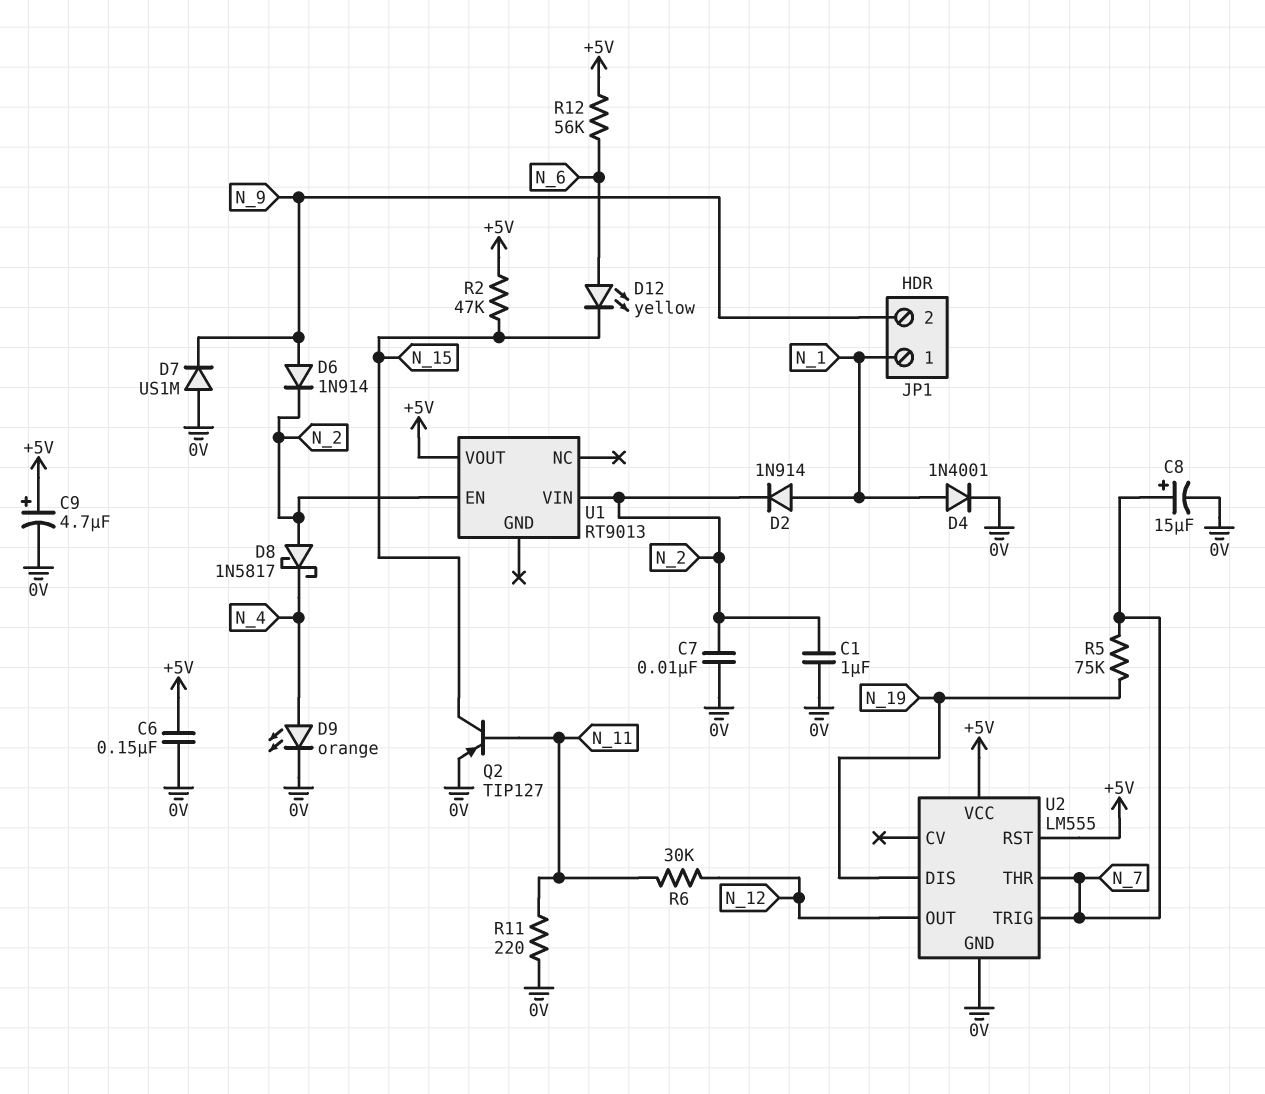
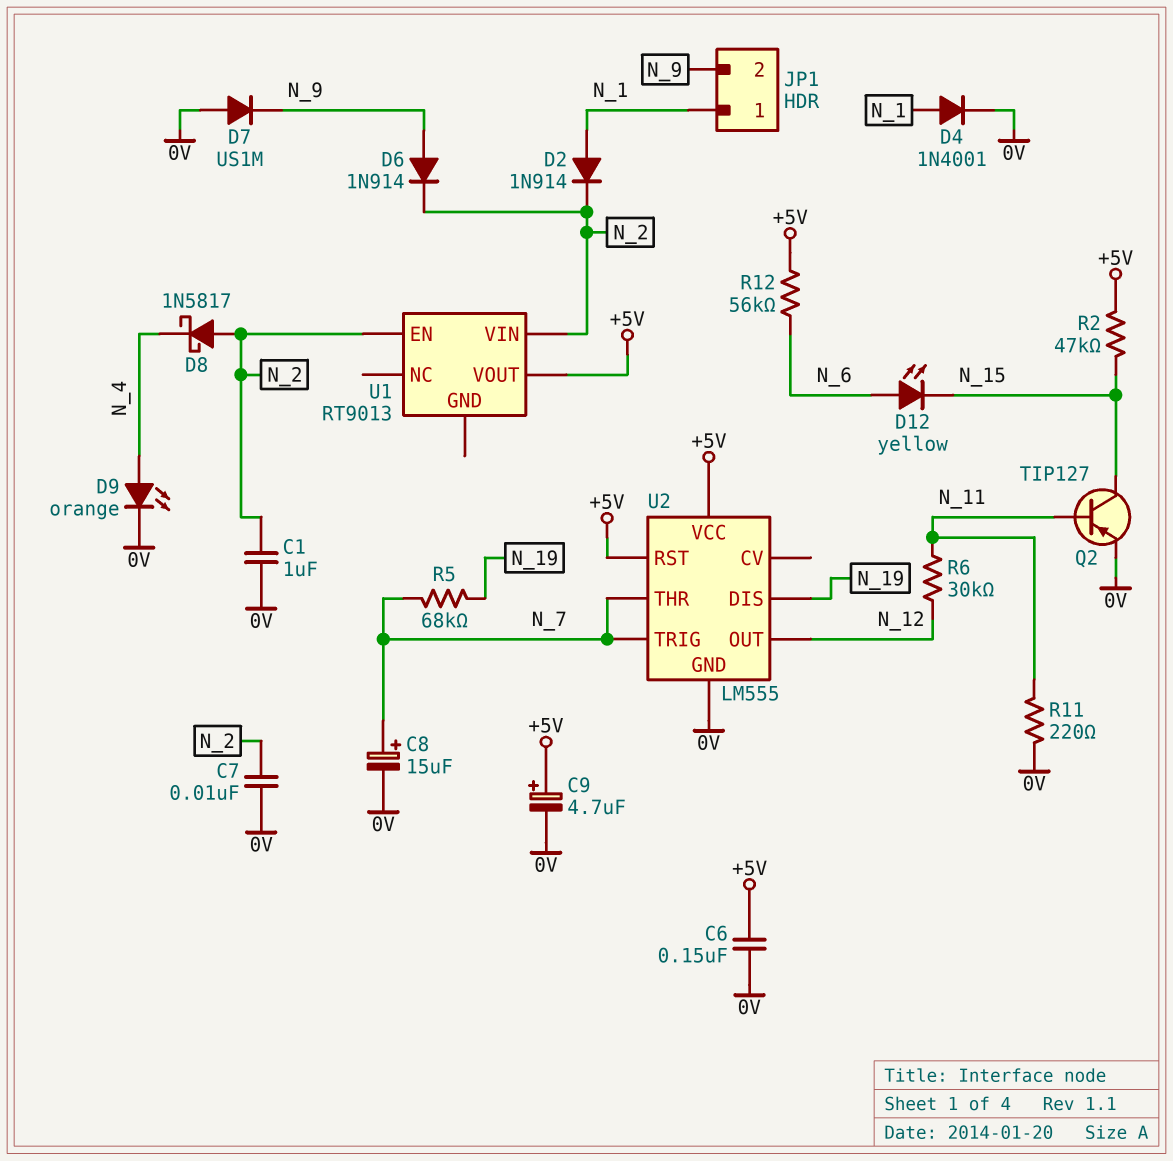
R5: 75k (N_7, N_19) -> 68k (N_7, N_19)

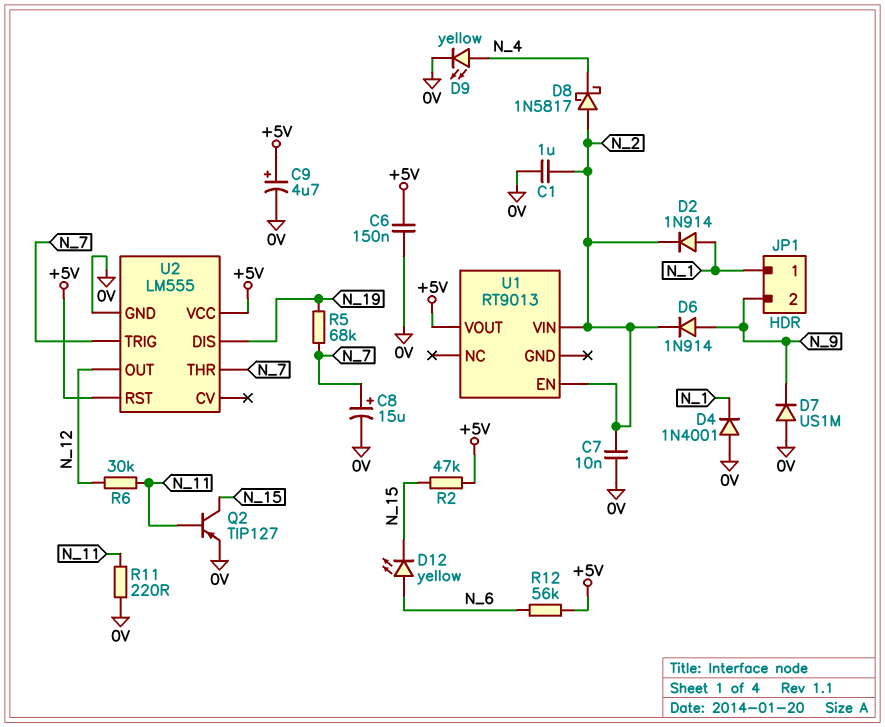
D4: diode 1N4001 (A N_1, K 0V) -> diode 1N4001 (A 0V, K N_1)
D9: LED orange (A N_4, K 0V) -> LED yellow (A N_4, K 0V)

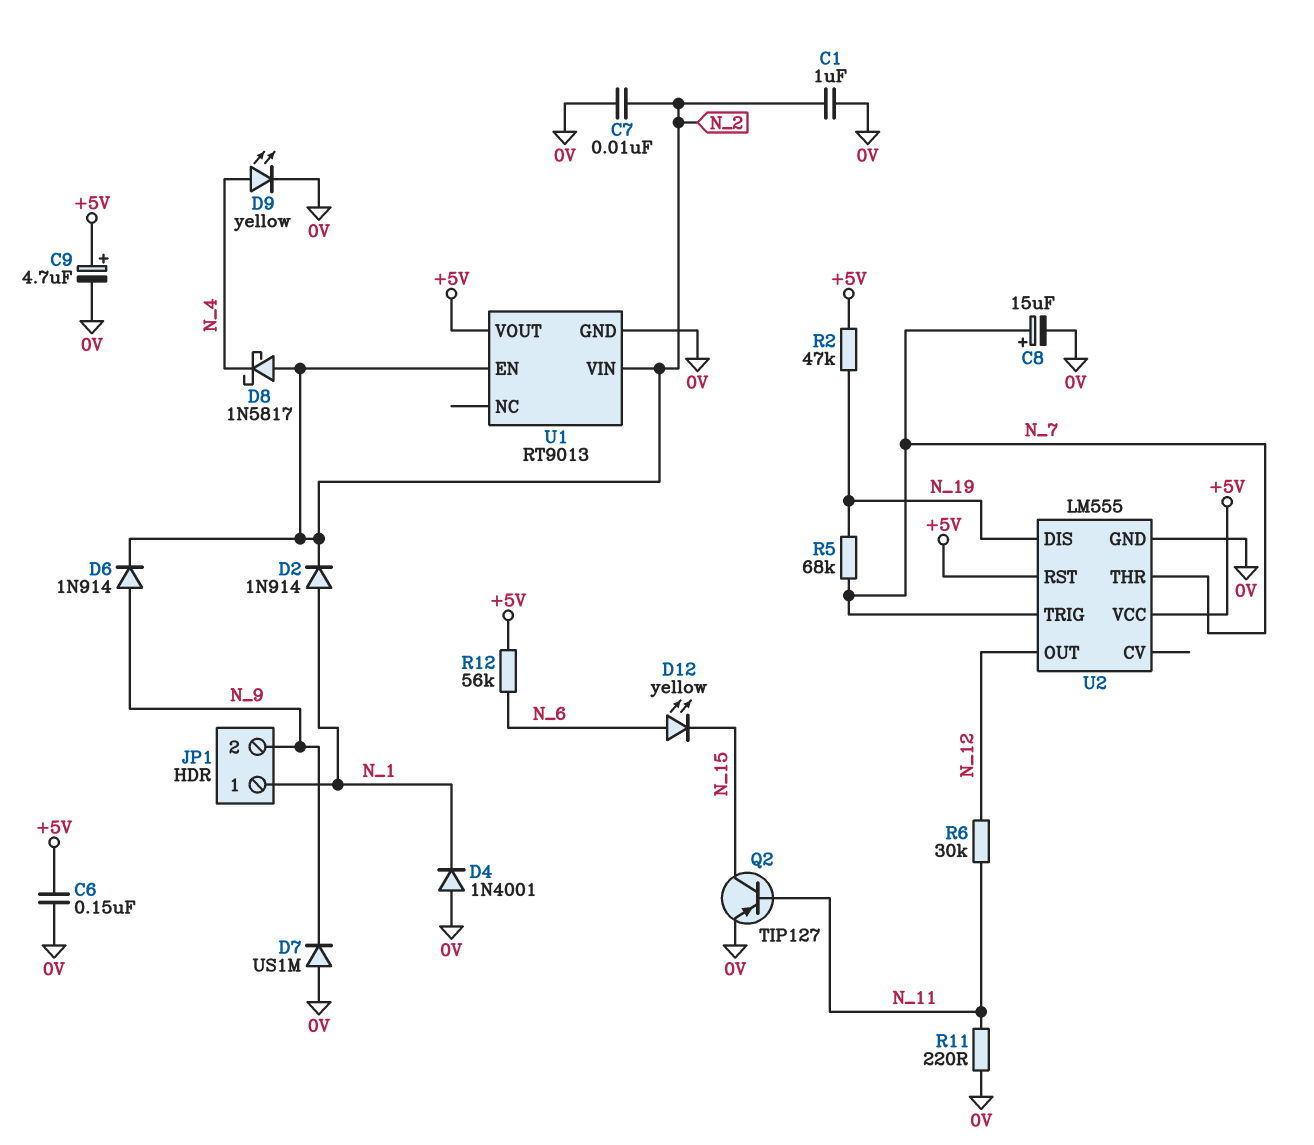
R2: 47k (+5V, N_15) -> 47k (+5V, N_19)
U1 pin GND: none -> 0V

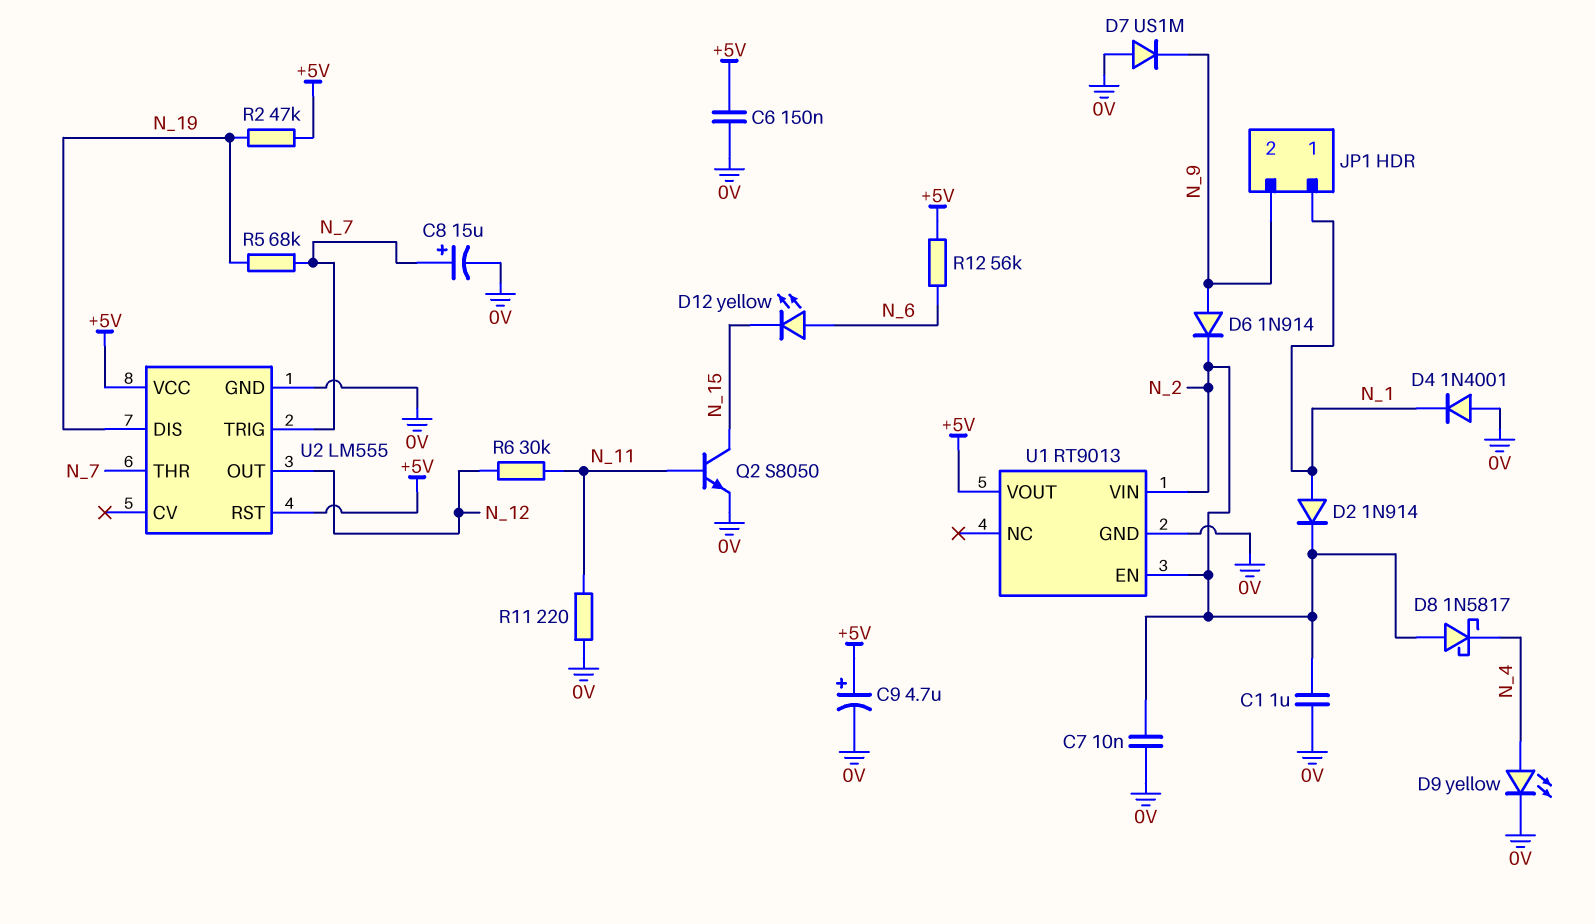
Q2: PNP TIP127 (B N_11, C N_15, E 0V) -> NPN S8050 (B N_11, C N_15, E 0V)

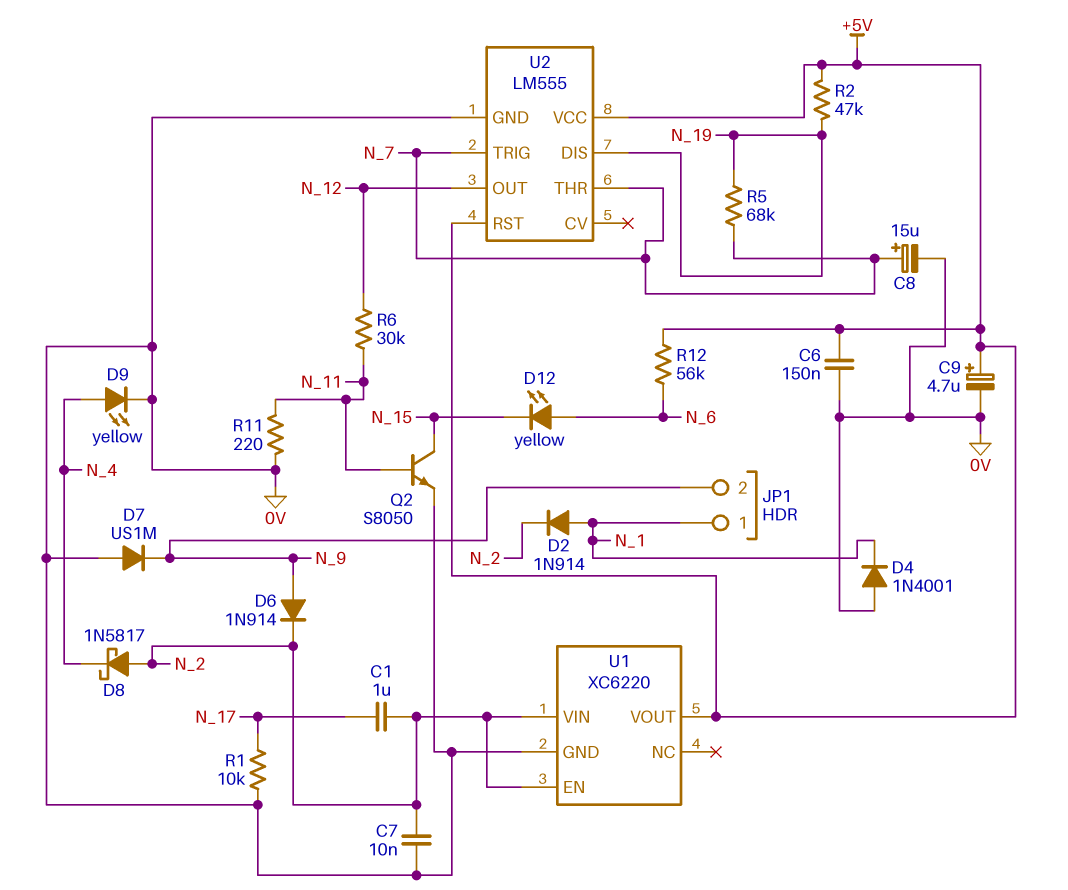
C1: 1uF (0V, N_2) -> 1uF (N_2, N_17)
R1: none -> 10k (0V, N_17)
U1: RT9013 -> XC6220

